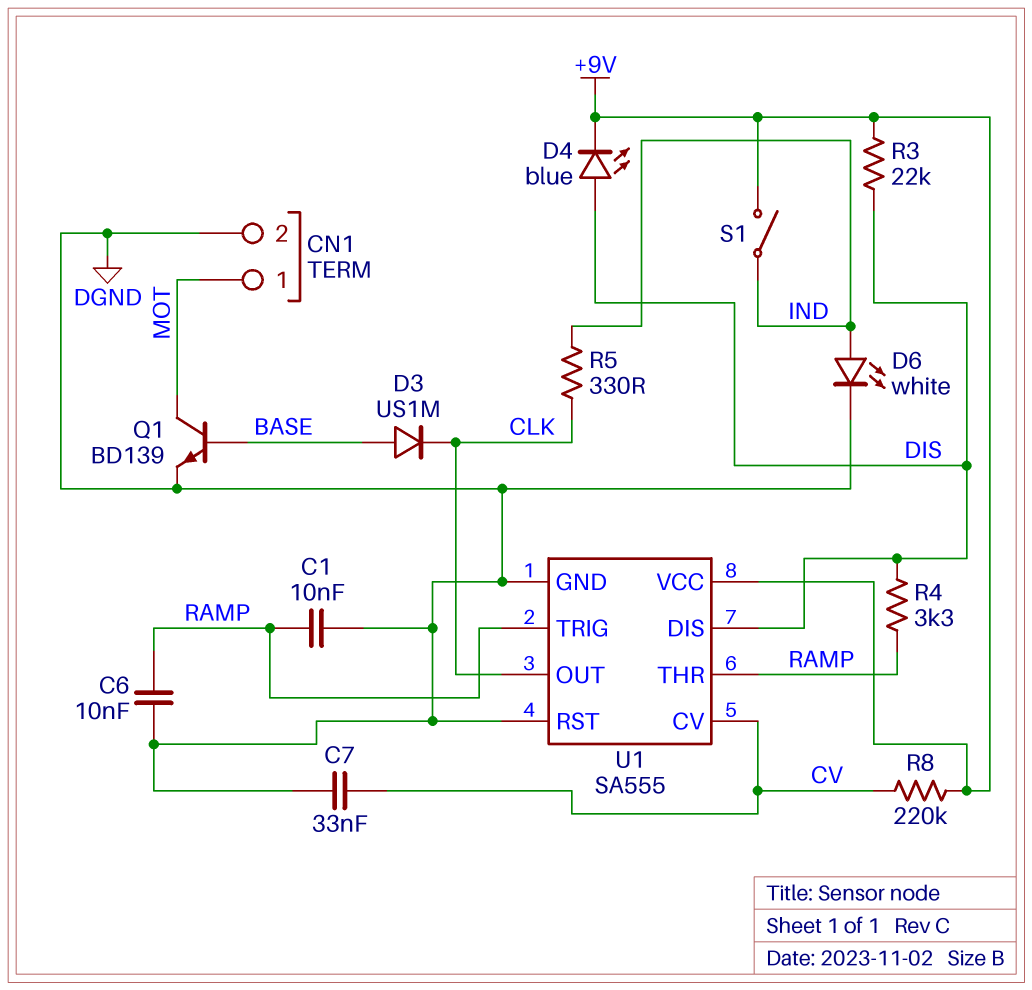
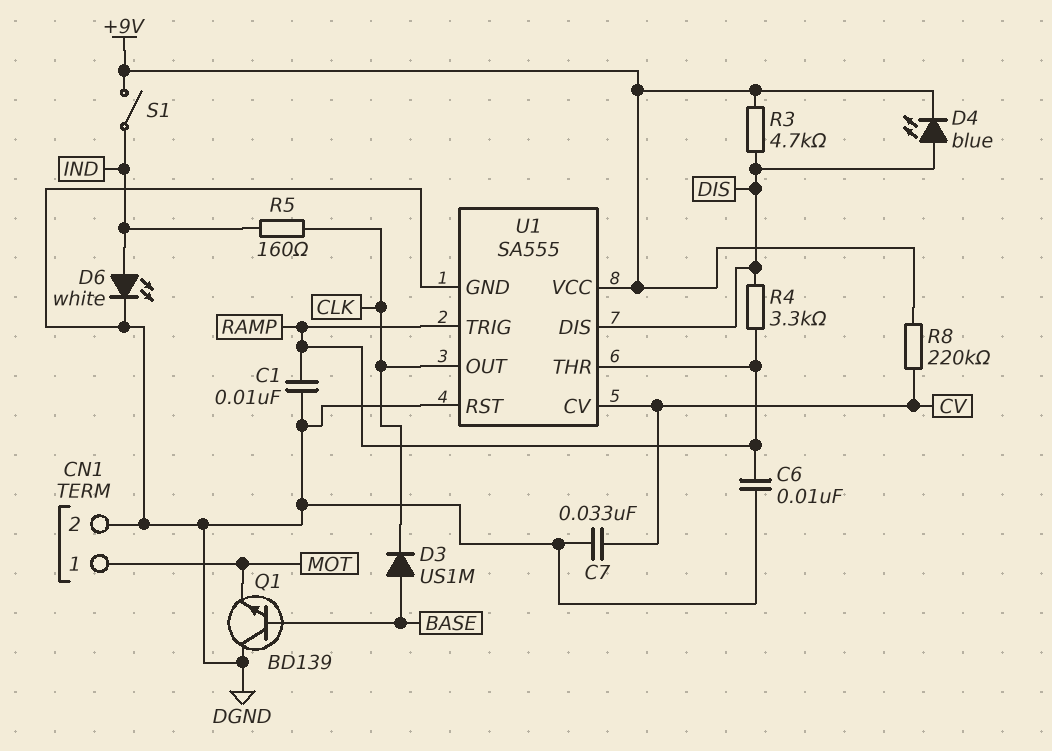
Q1: NPN BD139 (B BASE, C MOT, E DGND) -> NPN BD139 (B BASE, C DGND, E MOT)
R3: 22k (+9V, DIS) -> 4.7k (+9V, DIS)
R5: 330 (CLK, IND) -> 160 (CLK, IND)

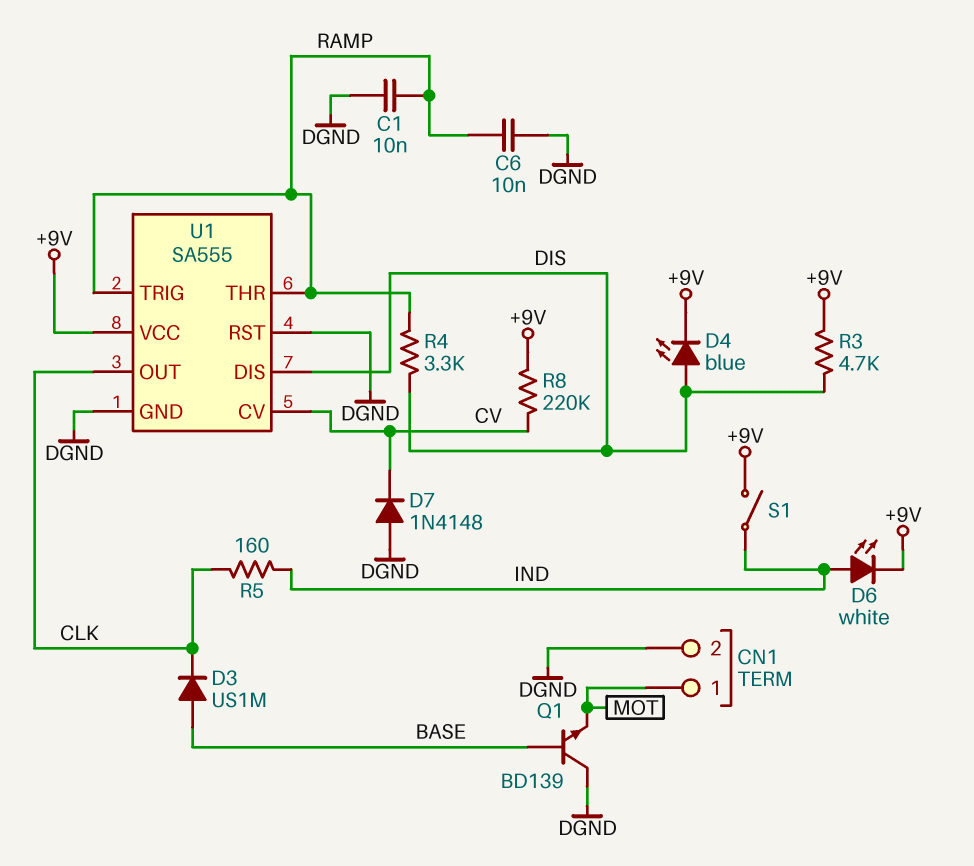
C7: 33nF (CV, DGND) -> none
D6: LED white (A IND, K DGND) -> LED white (A IND, K +9V)
D7: none -> diode 1N4148 (A DGND, K CV)

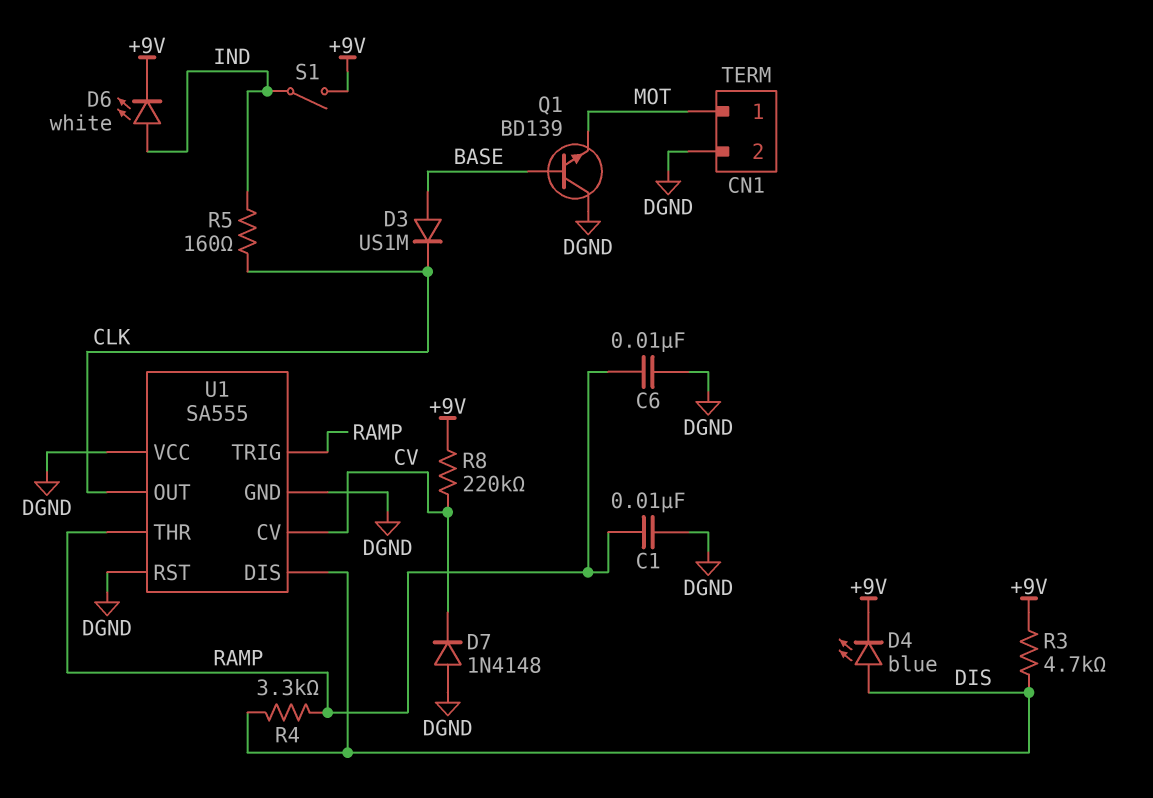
U1 pin VCC: +9V -> DGND

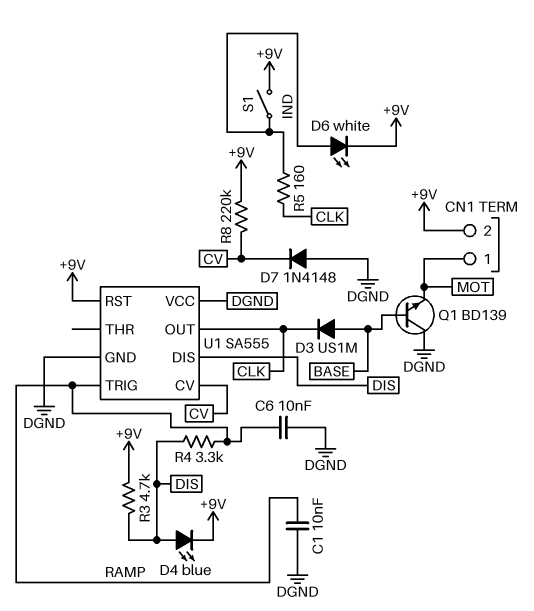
CN1 pin 2: DGND -> +9V
U1 pin RST: DGND -> +9V
U1 pin THR: RAMP -> none

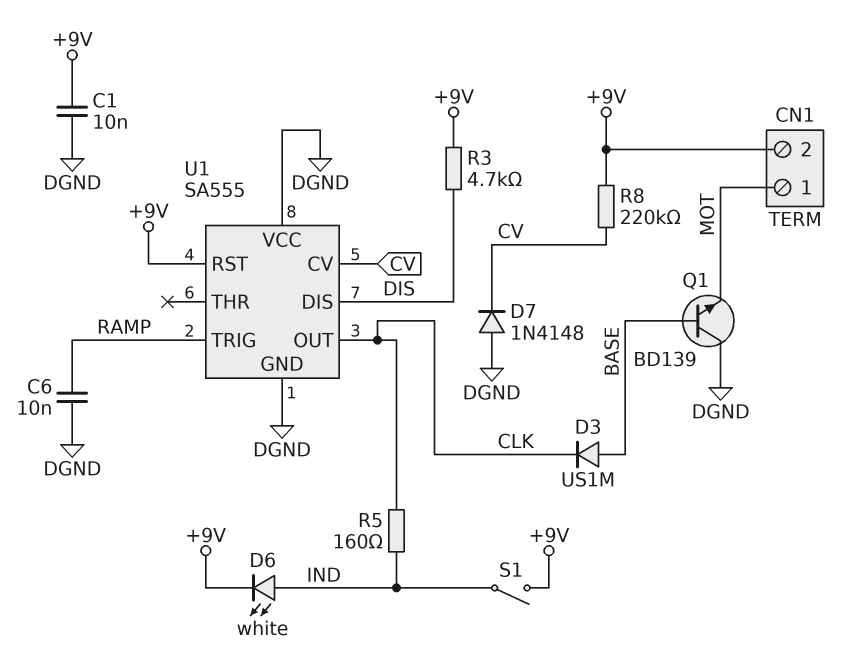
C1: 10nF (DGND, RAMP) -> 10nF (+9V, DGND)
D4: LED blue (A DIS, K +9V) -> none
R4: 3.3k (DIS, RAMP) -> none

